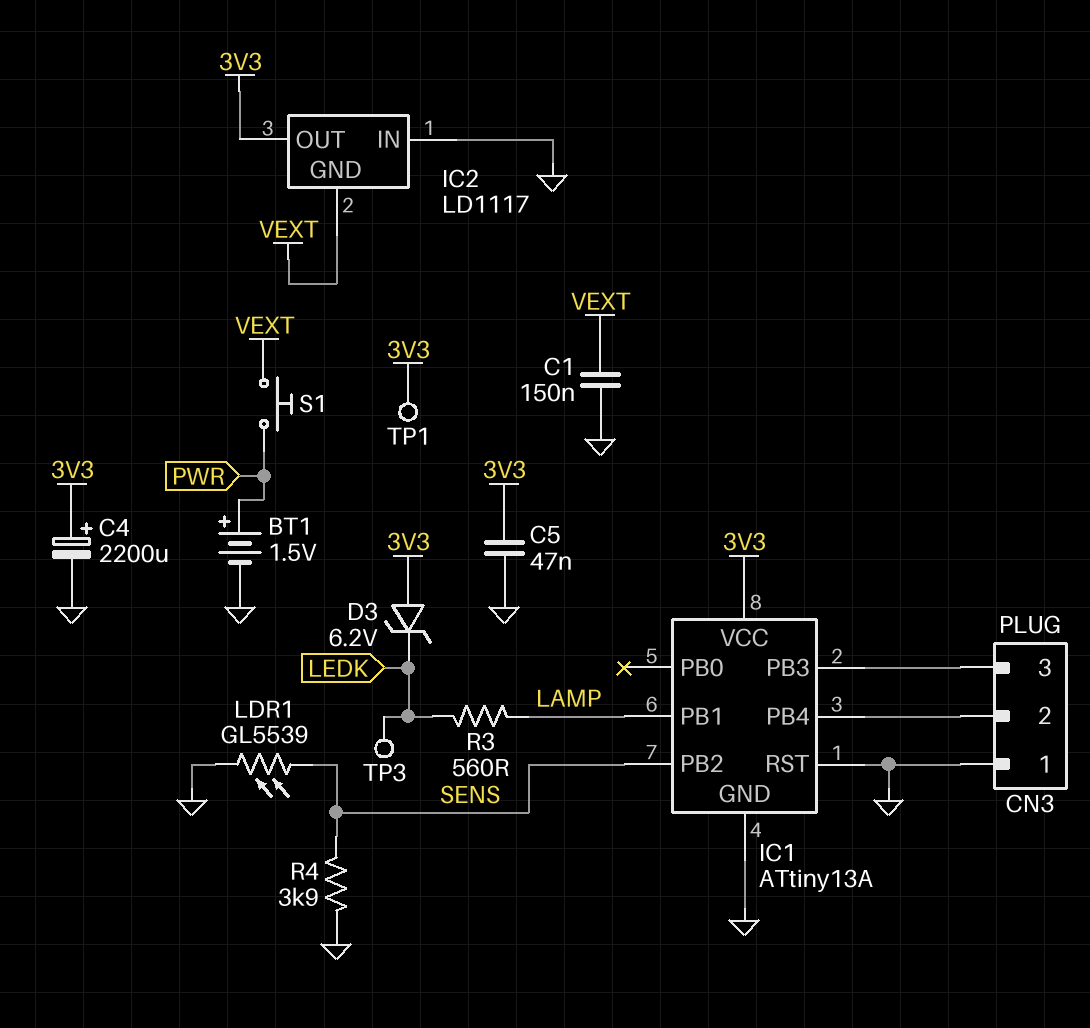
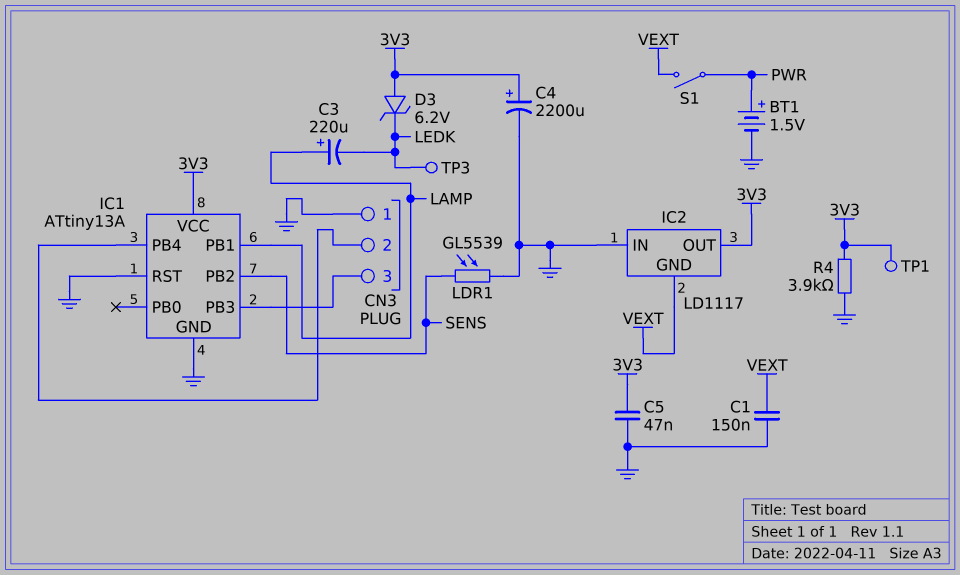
C3: none -> 220uF (plus LAMP, minus LEDK)
R3: 560 (LAMP, LEDK) -> none
R4: 3.9k (GND, SENS) -> 3.9k (3V3, GND)
S1: button (PWR, VEXT) -> switch (PWR, VEXT)

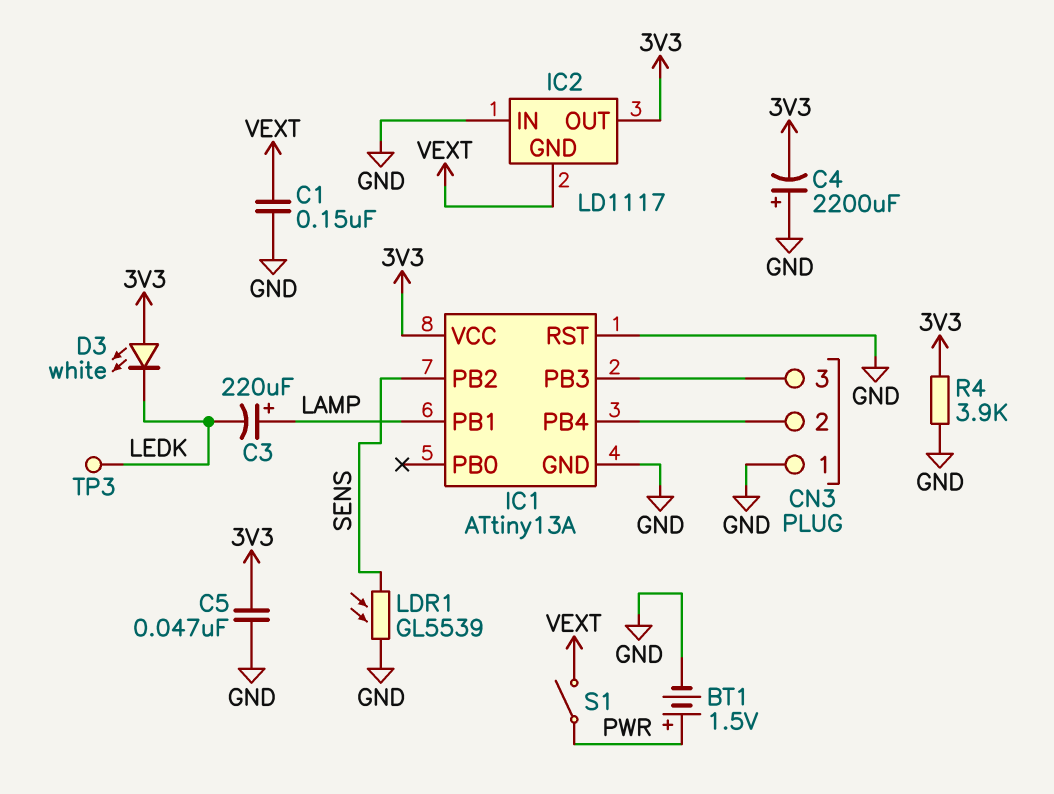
C4: 2200uF (plus 3V3, minus GND) -> 2200uF (plus GND, minus 3V3)
D3: zener 6.2V (A 3V3, K LEDK) -> LED white (A 3V3, K LEDK)
TP1: test point (3V3) -> none

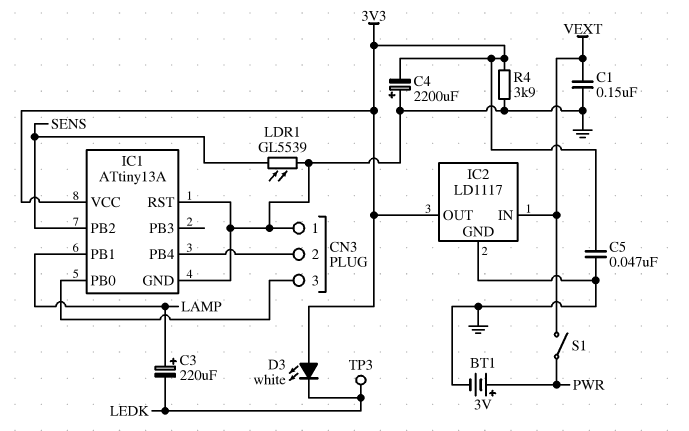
BT1: 1.5V (plus PWR, minus GND) -> 3V (plus PWR, minus GND)
IC1 pin PB0: none -> CN3/3
IC1 pin PB3: CN3/3 -> none
IC2 pin GND: VEXT -> GND
IC2 pin IN: GND -> VEXT

